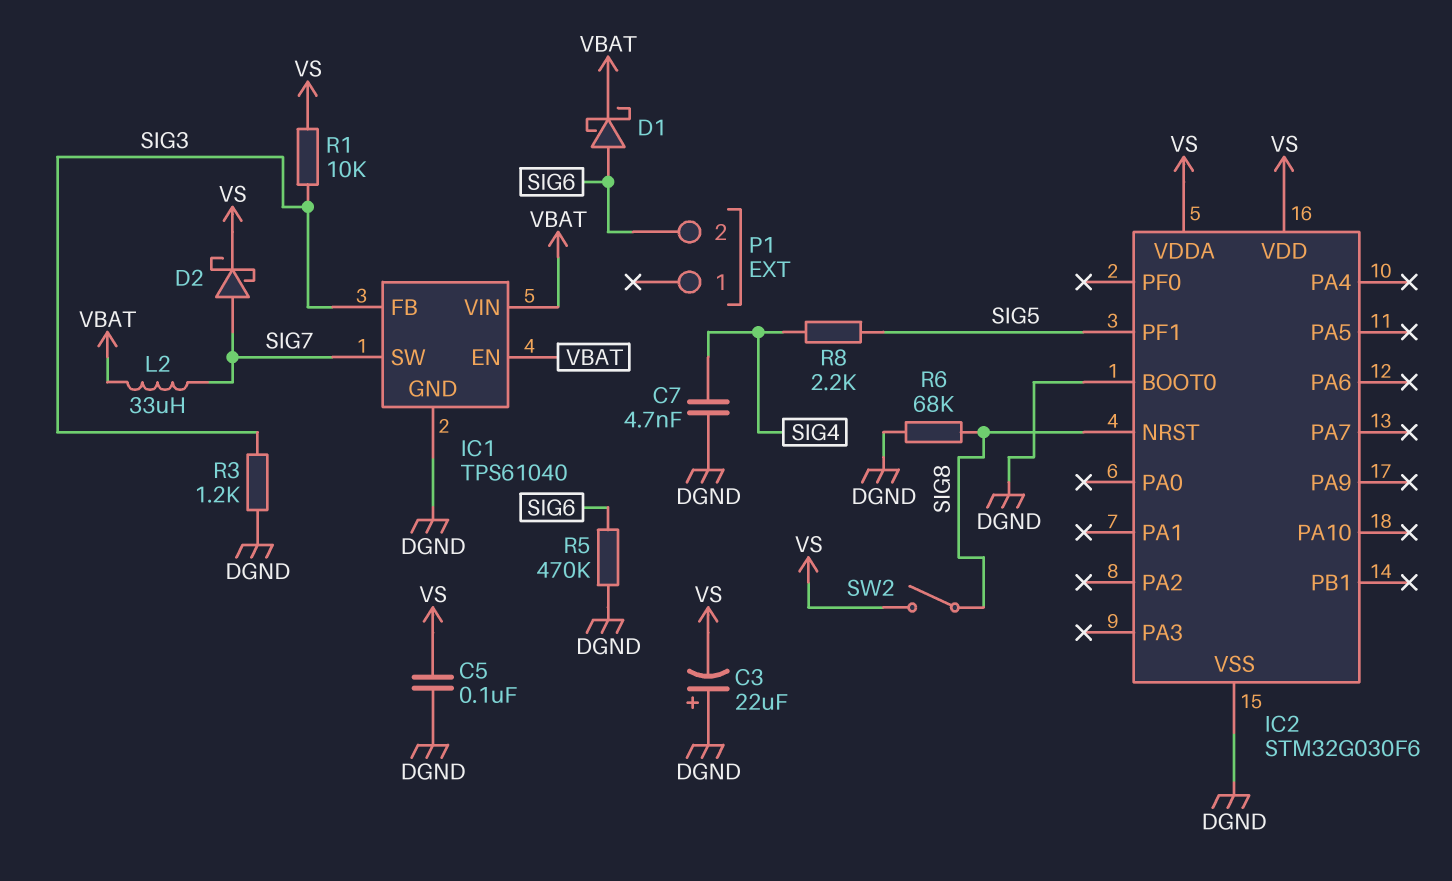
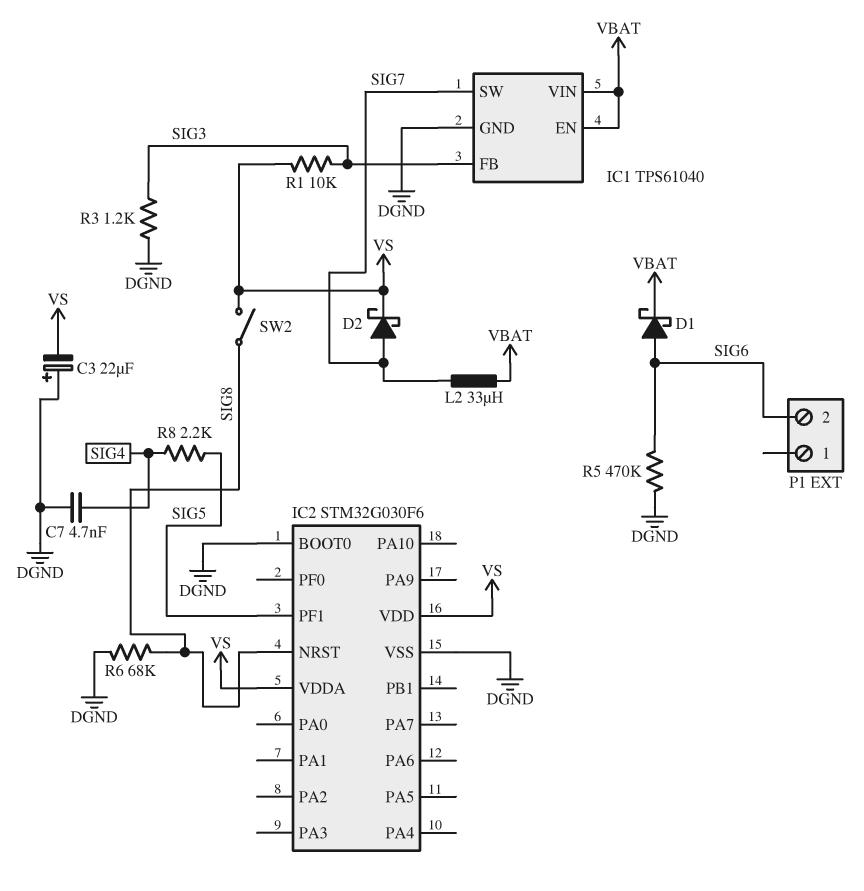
C5: 100nF (DGND, VS) -> none

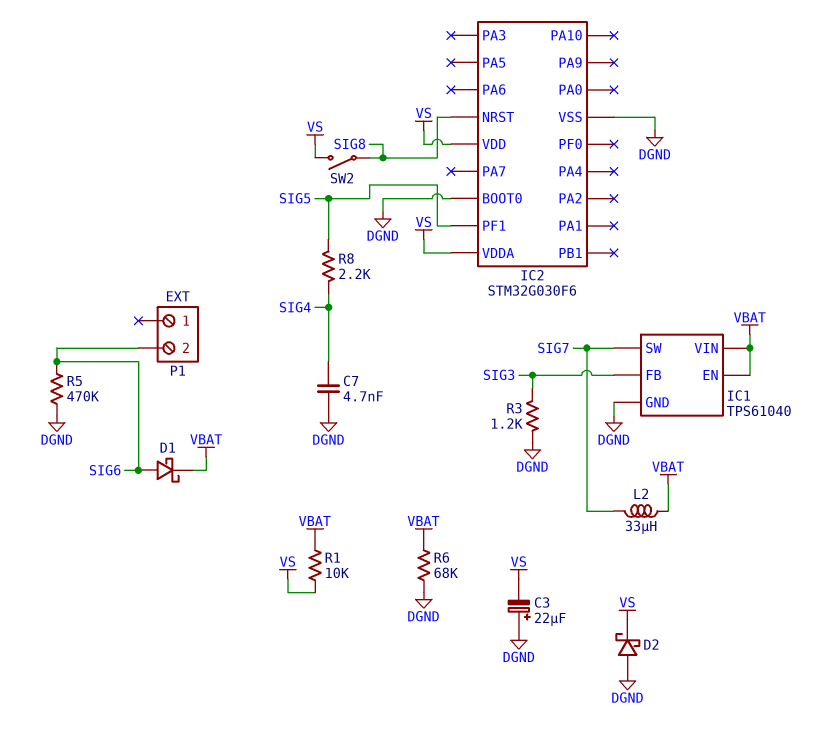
D2: schottky (A SIG7, K VS) -> schottky (A DGND, K VS)
R1: 10k (SIG3, VS) -> 10k (VBAT, VS)
R6: 68k (DGND, SIG8) -> 68k (DGND, VBAT)

